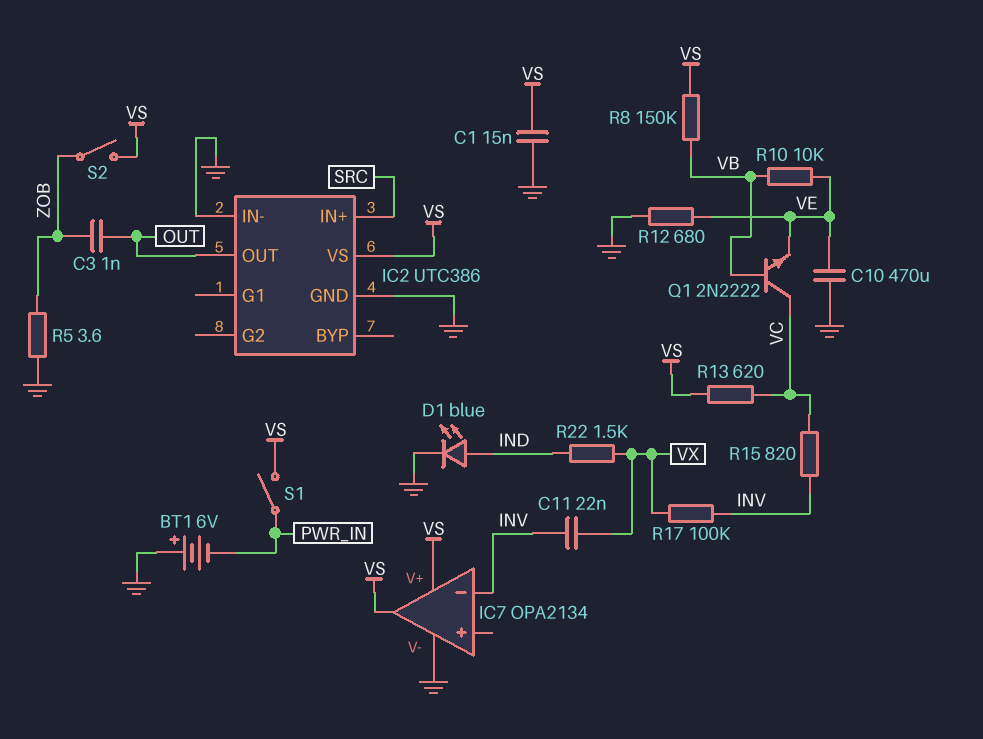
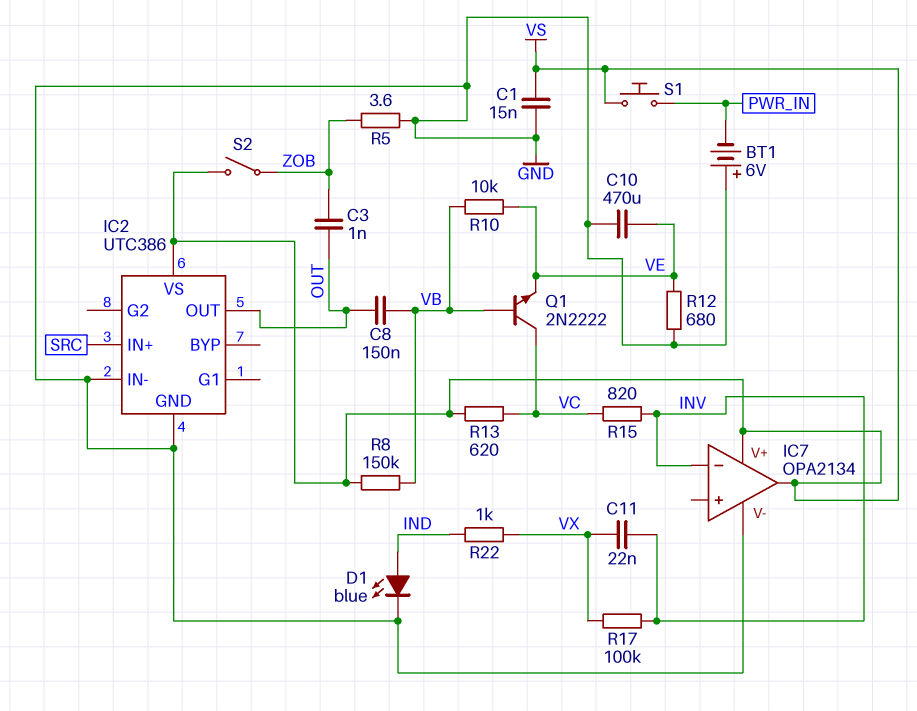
C8: none -> 150nF (OUT, VB)
R22: 1.5k (IND, VX) -> 1k (IND, VX)
S1: switch (PWR_IN, VS) -> button (PWR_IN, VS)

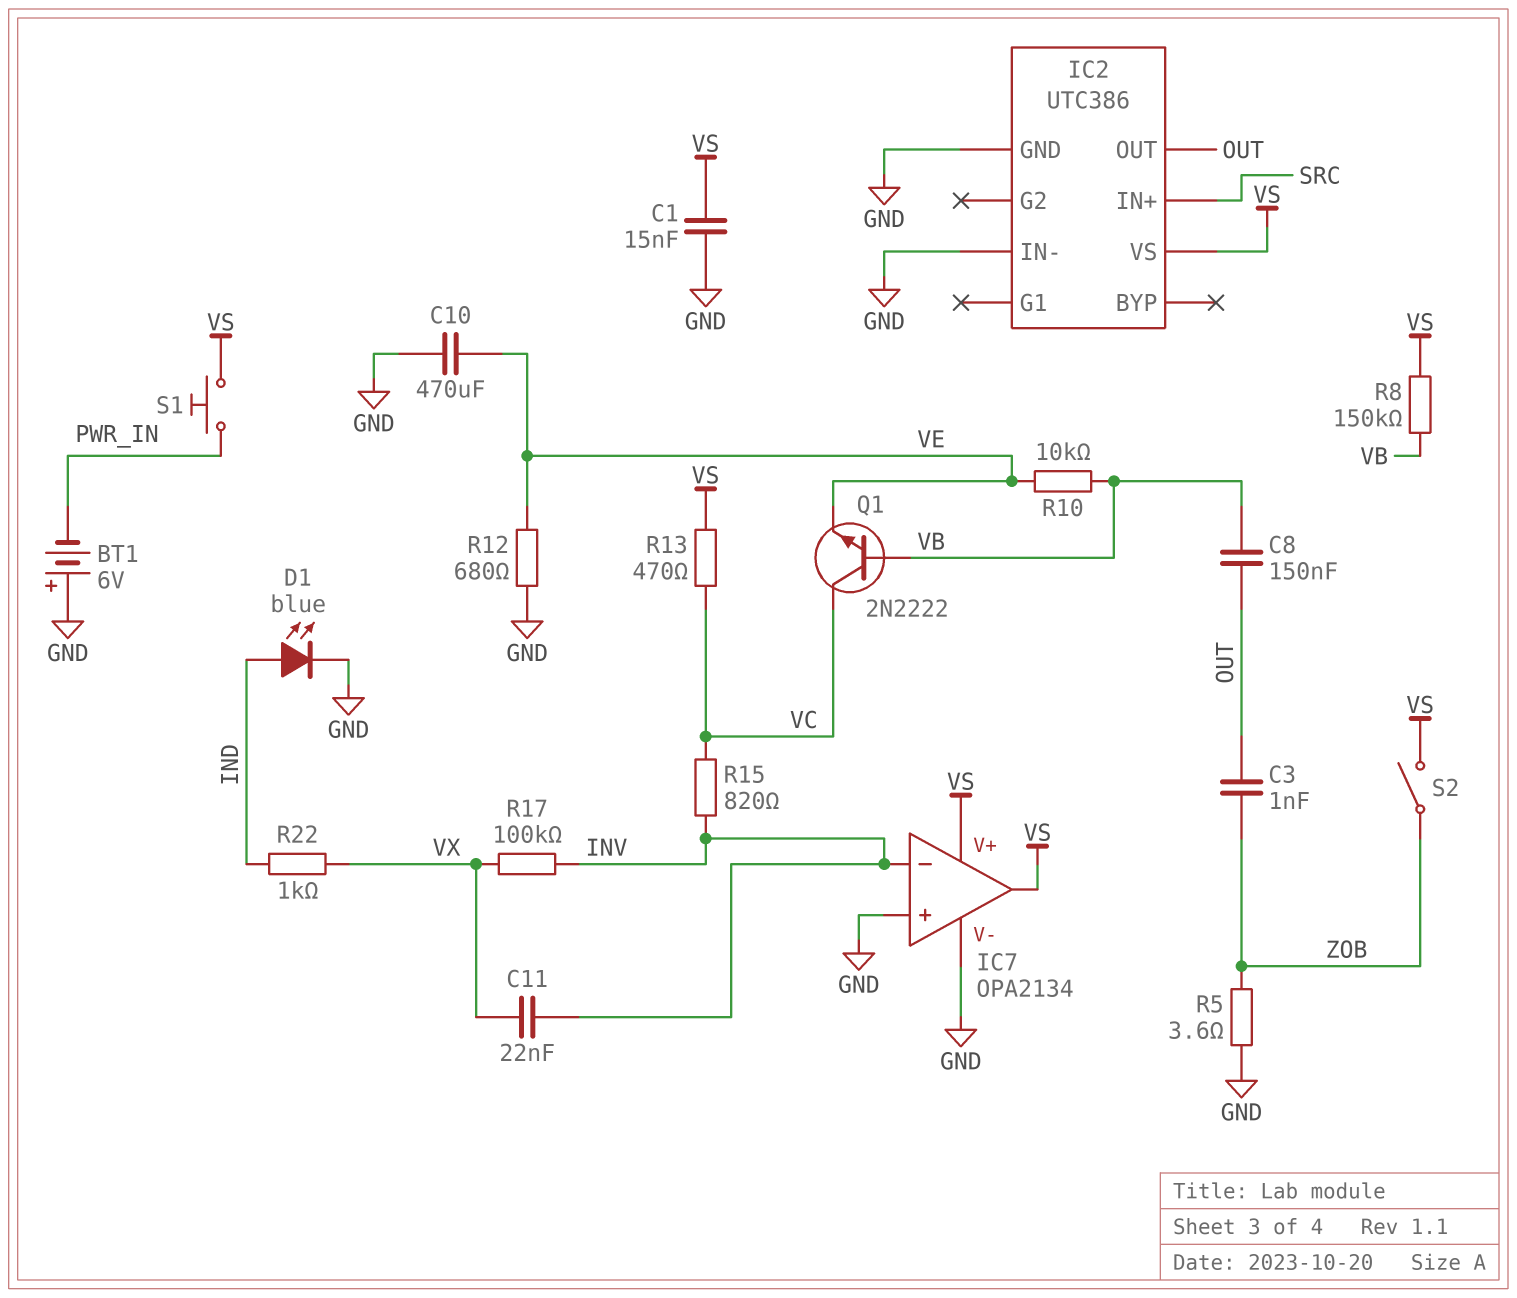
IC7 pin in+: none -> GND
R13: 620 (VC, VS) -> 470 (VC, VS)

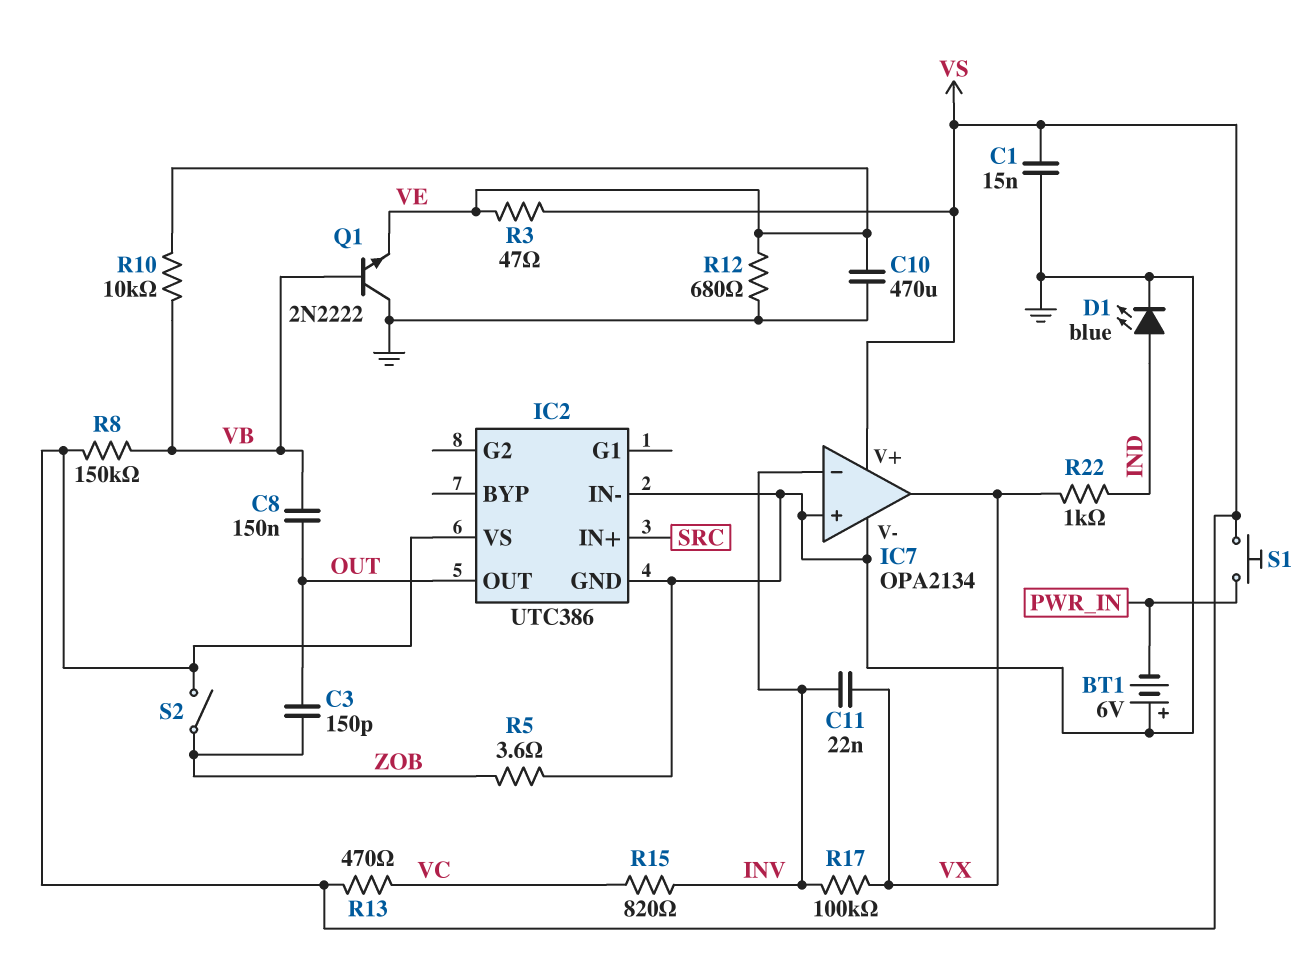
C3: 1nF (OUT, ZOB) -> 150pF (OUT, ZOB)
IC7 pin out: VS -> VX
Q1: NPN 2N2222 (B VB, C VC, E VE) -> NPN 2N2222 (B VB, C GND, E VE)
R3: none -> 47 (VE, VS)

